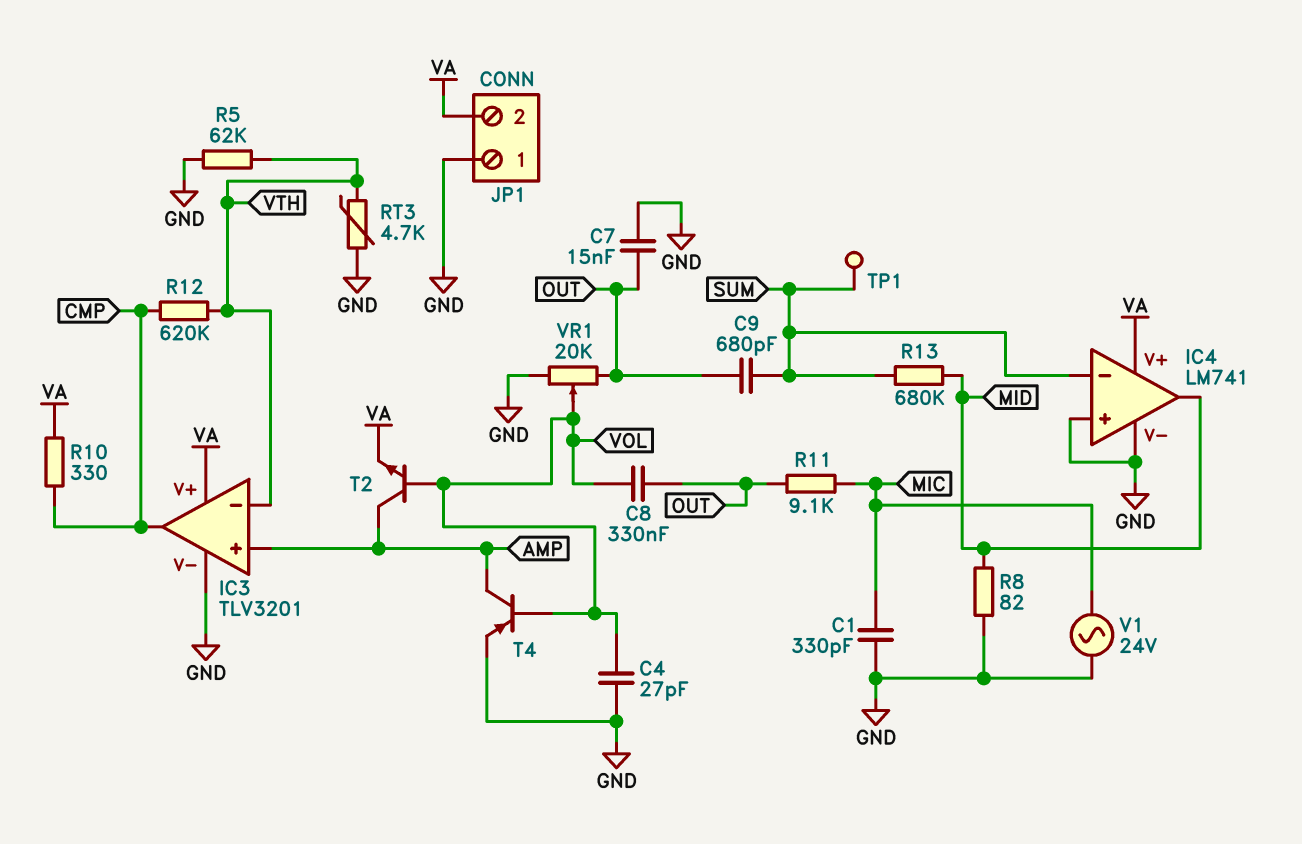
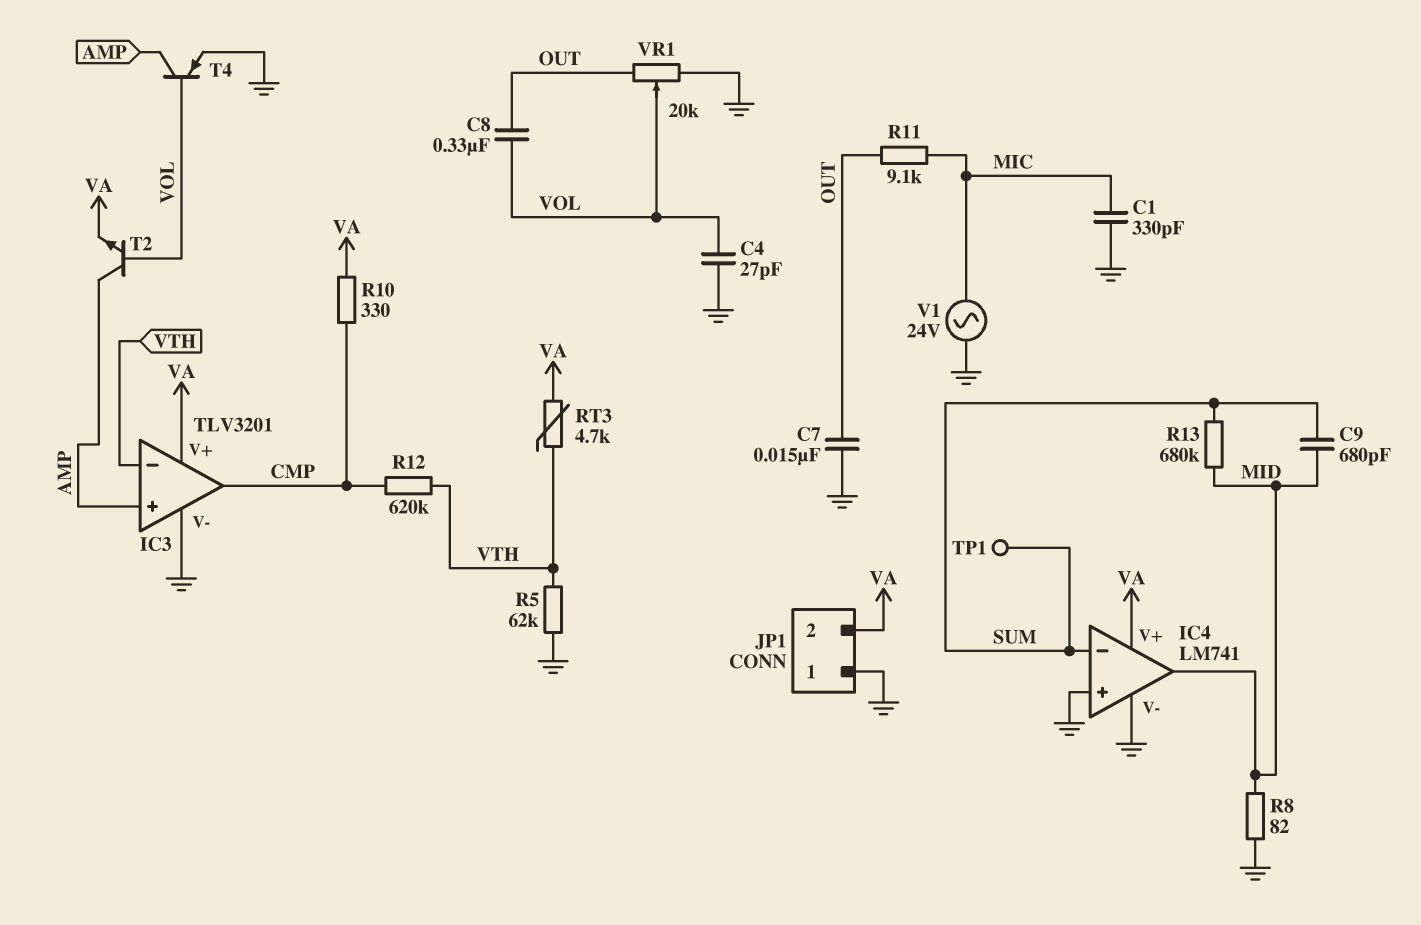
C9: 680pF (OUT, SUM) -> 680pF (MID, SUM)
RT3: 4.7k (GND, VTH) -> 4.7k (VA, VTH)

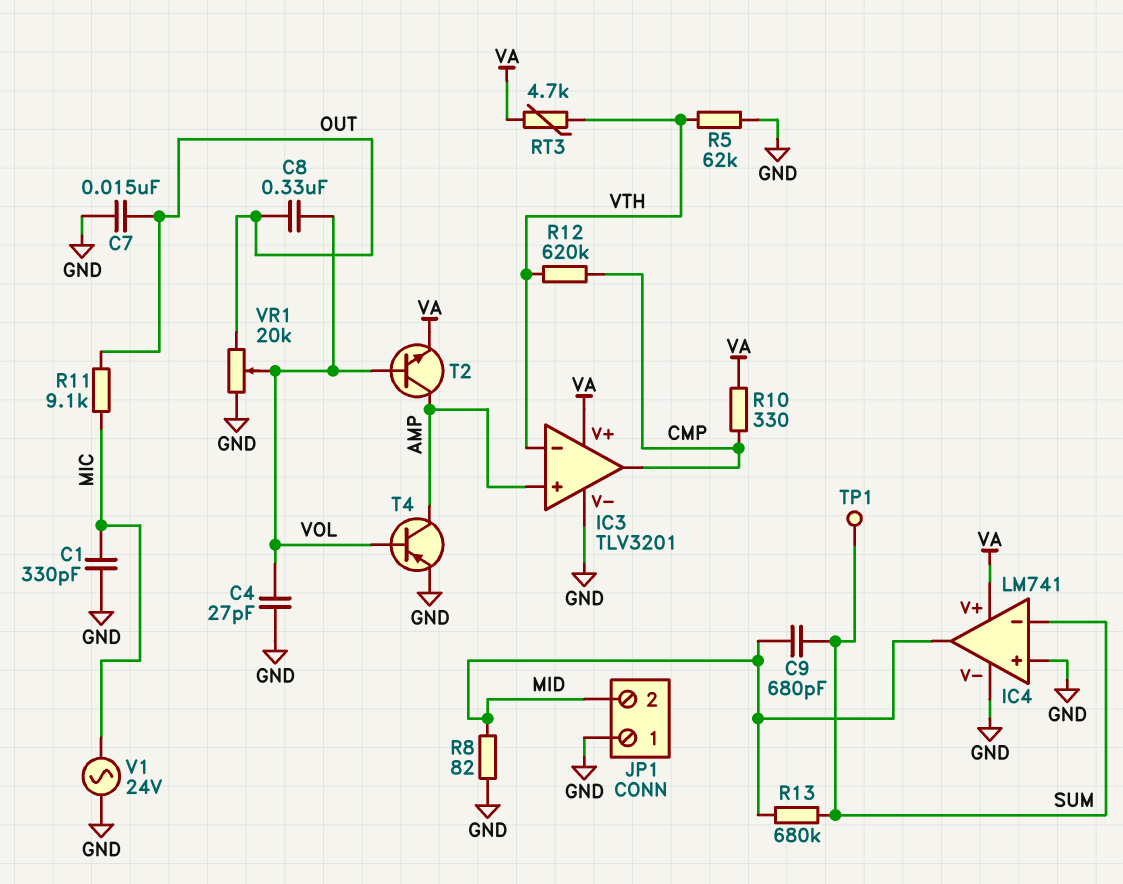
JP1 pin 2: VA -> MID

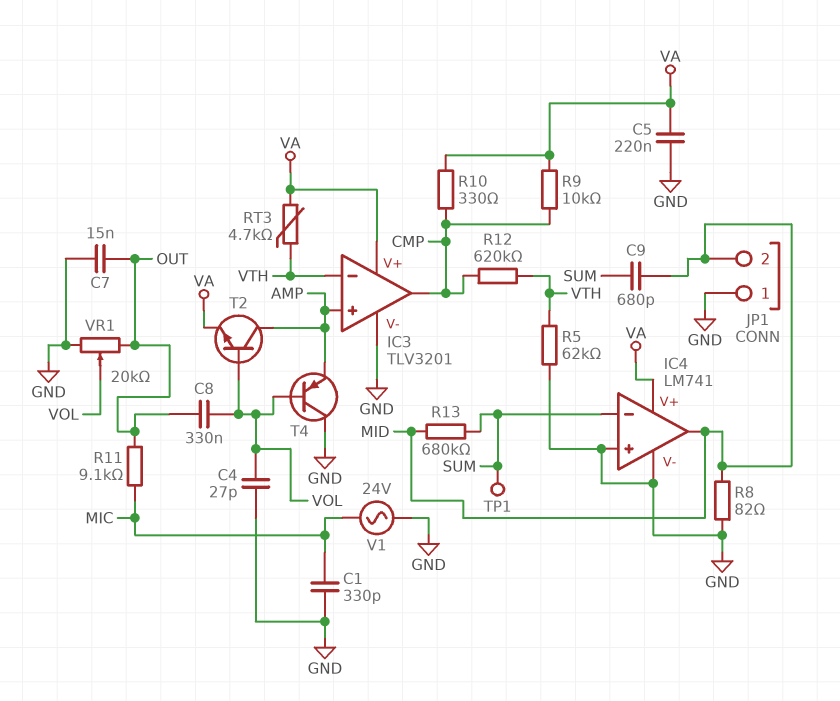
C5: none -> 220nF (GND, VA)
R9: none -> 10k (CMP, VA)
T4: PNP (B VOL, C AMP, E GND) -> PNP (B VOL, C GND, E AMP)

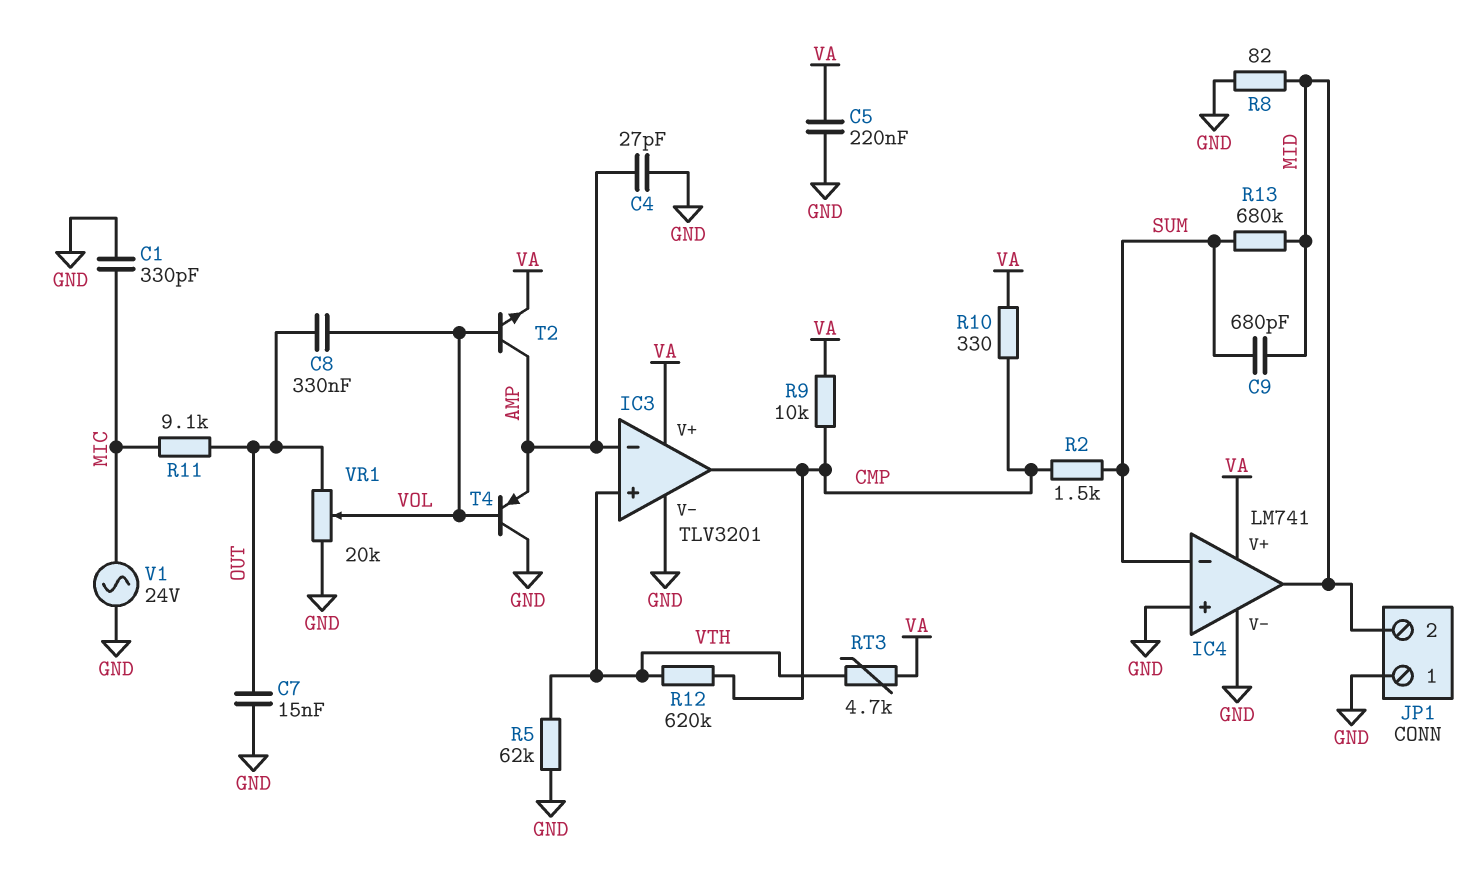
C4: 27pF (GND, VOL) -> 27pF (AMP, GND)
IC3 pin in+: AMP -> VTH
IC3 pin in-: VTH -> AMP
R2: none -> 1.5k (CMP, SUM)
TP1: test point (SUM) -> none

